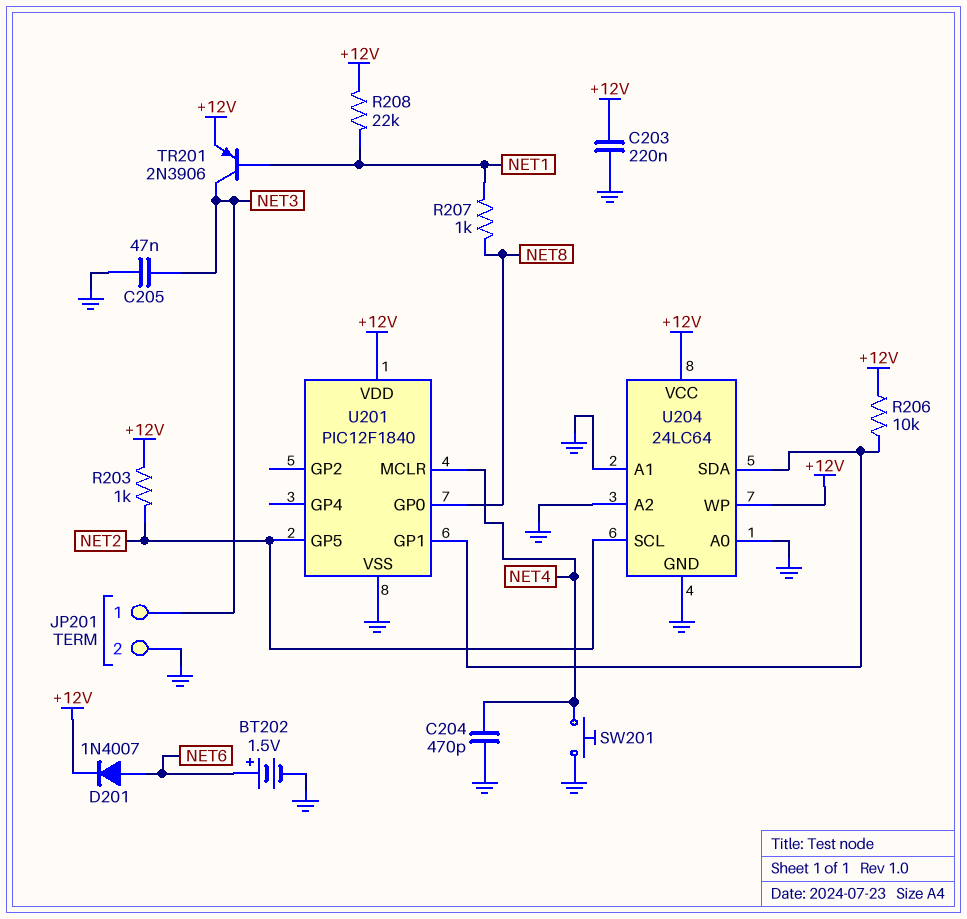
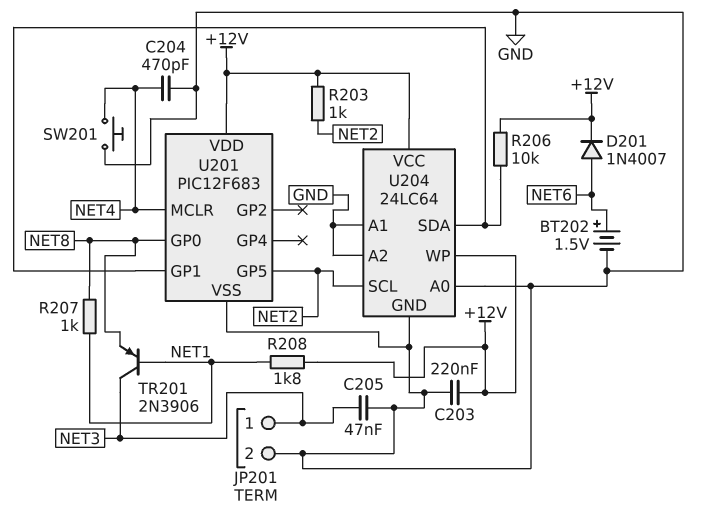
R208: 22k (+12V, NET1) -> 1.8k (+12V, NET1)
TR201: PNP 2N3906 (B NET1, C NET3, E +12V) -> PNP 2N3906 (B NET1, C NET3, E NET8)
U201: PIC12F1840 -> PIC12F683

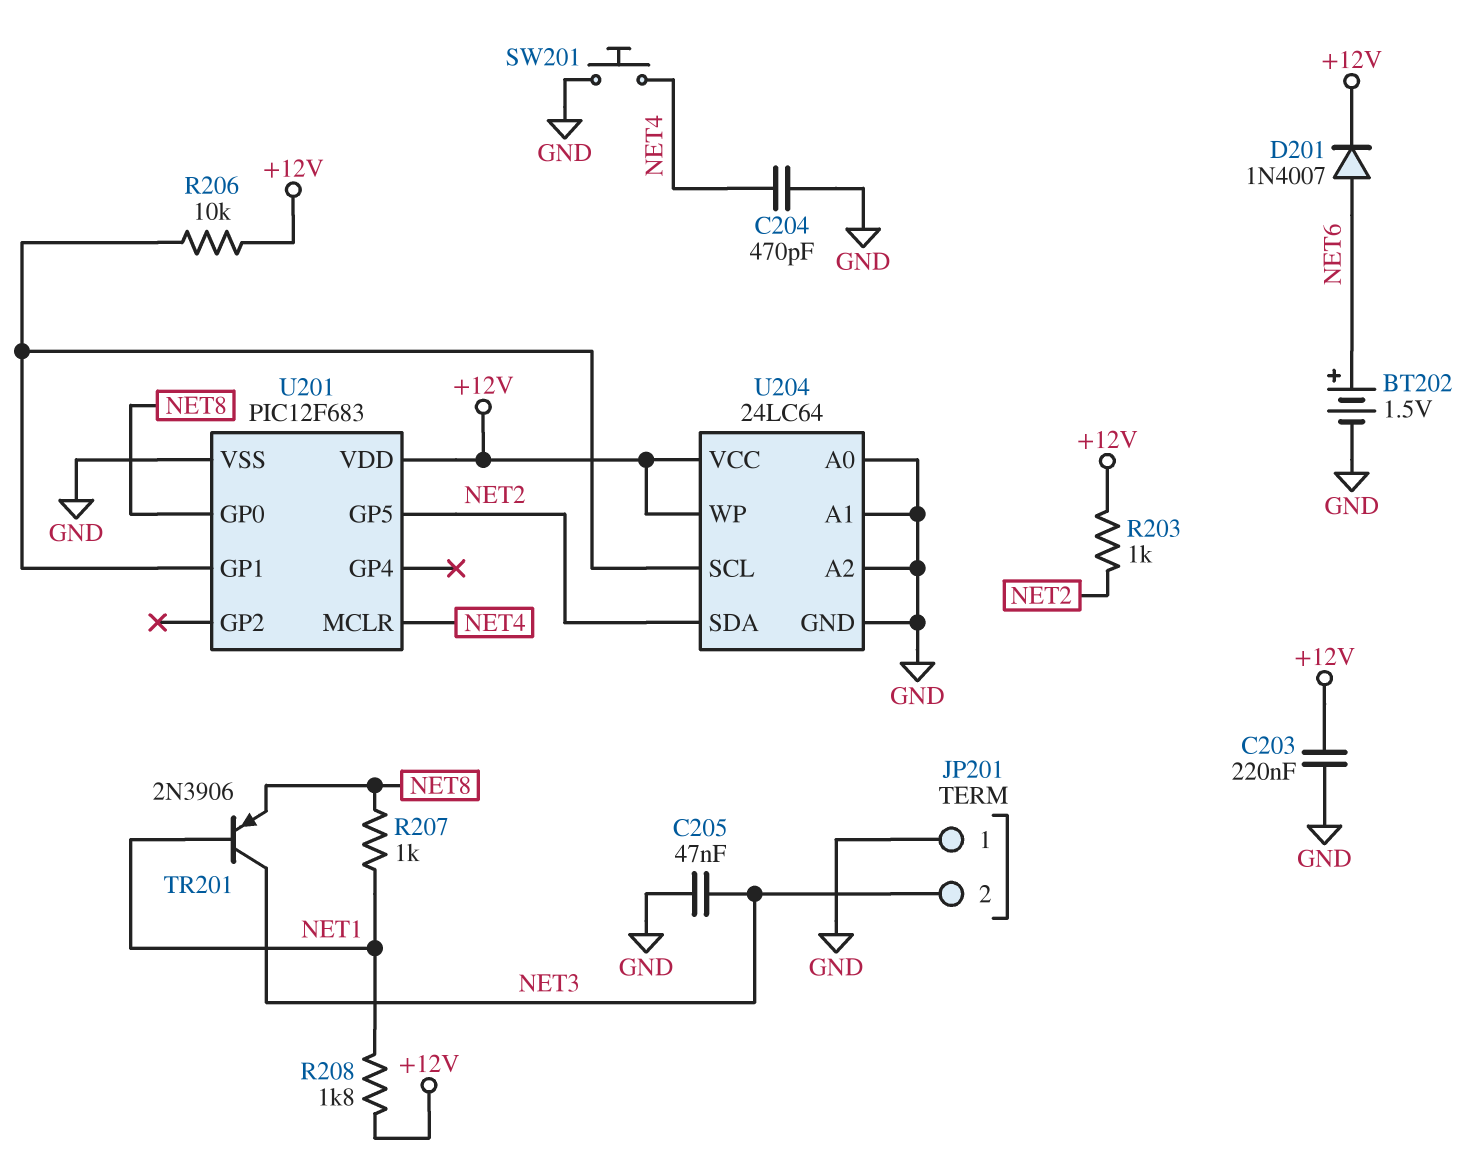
JP201 pin 1: NET3 -> GND
JP201 pin 2: GND -> NET3
U204 pin SCL: NET2 -> U201/GP1
U204 pin SDA: U201/GP1 -> NET2

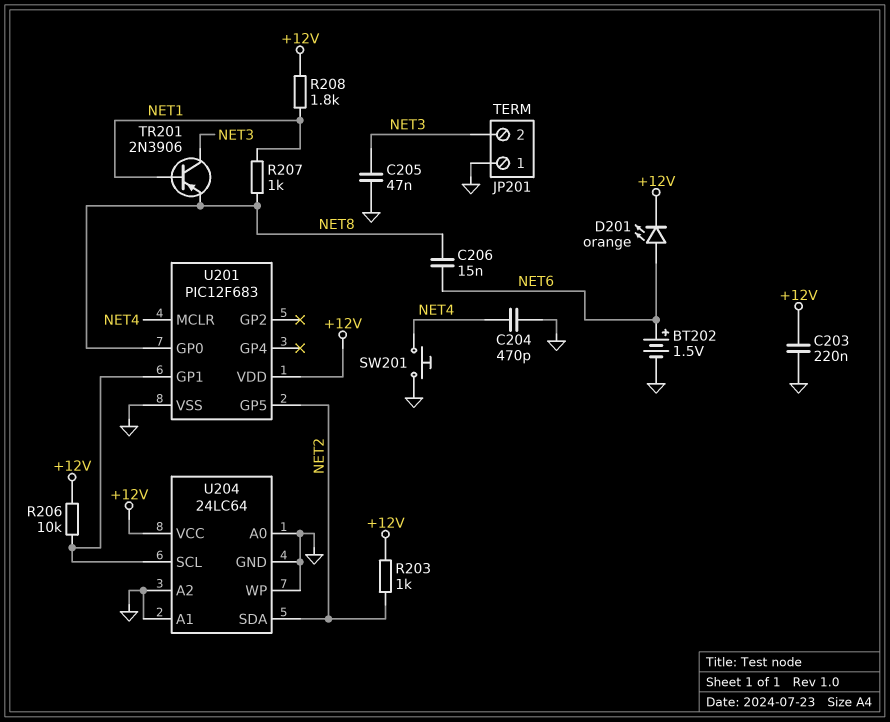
C206: none -> 15nF (NET6, NET8)
D201: diode 1N4007 (A NET6, K +12V) -> LED orange (A NET6, K +12V)
U204 pin WP: +12V -> GND

